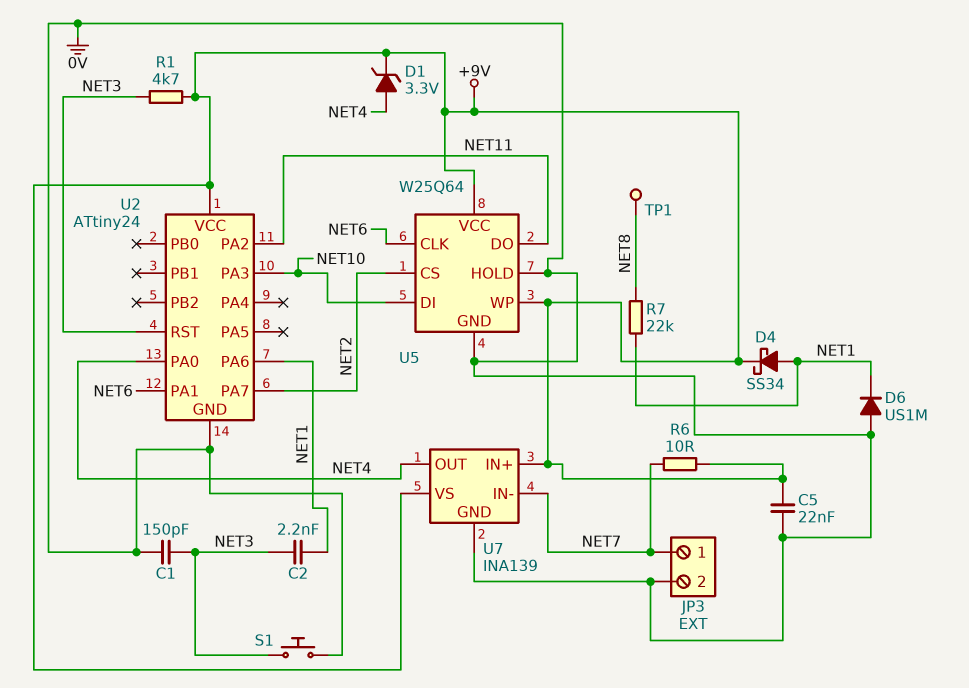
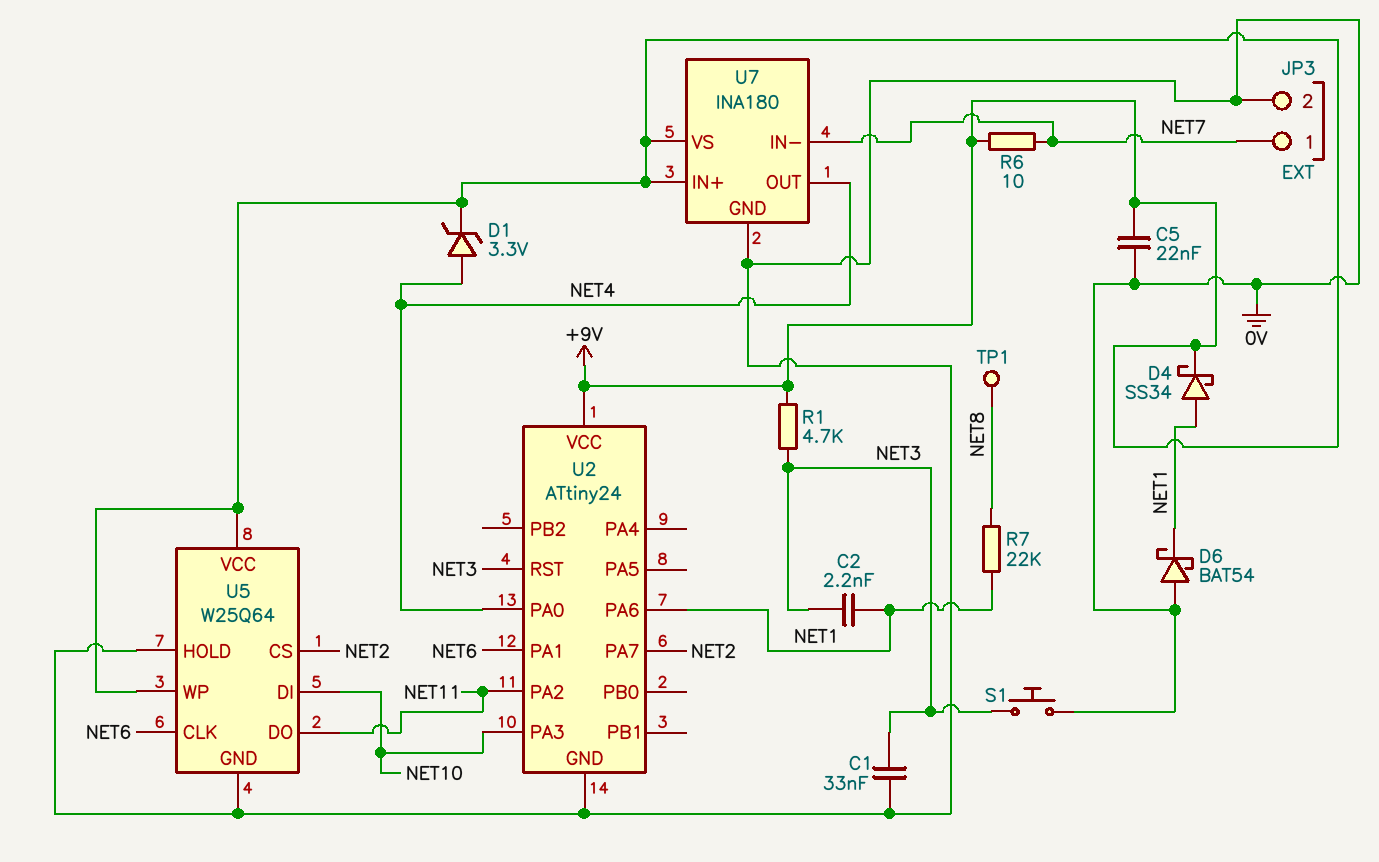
C1: 150pF (0V, NET3) -> 33nF (0V, NET3)
D6: diode US1M (A 0V, K NET1) -> schottky BAT54 (A 0V, K NET1)
U7: INA139 -> INA180

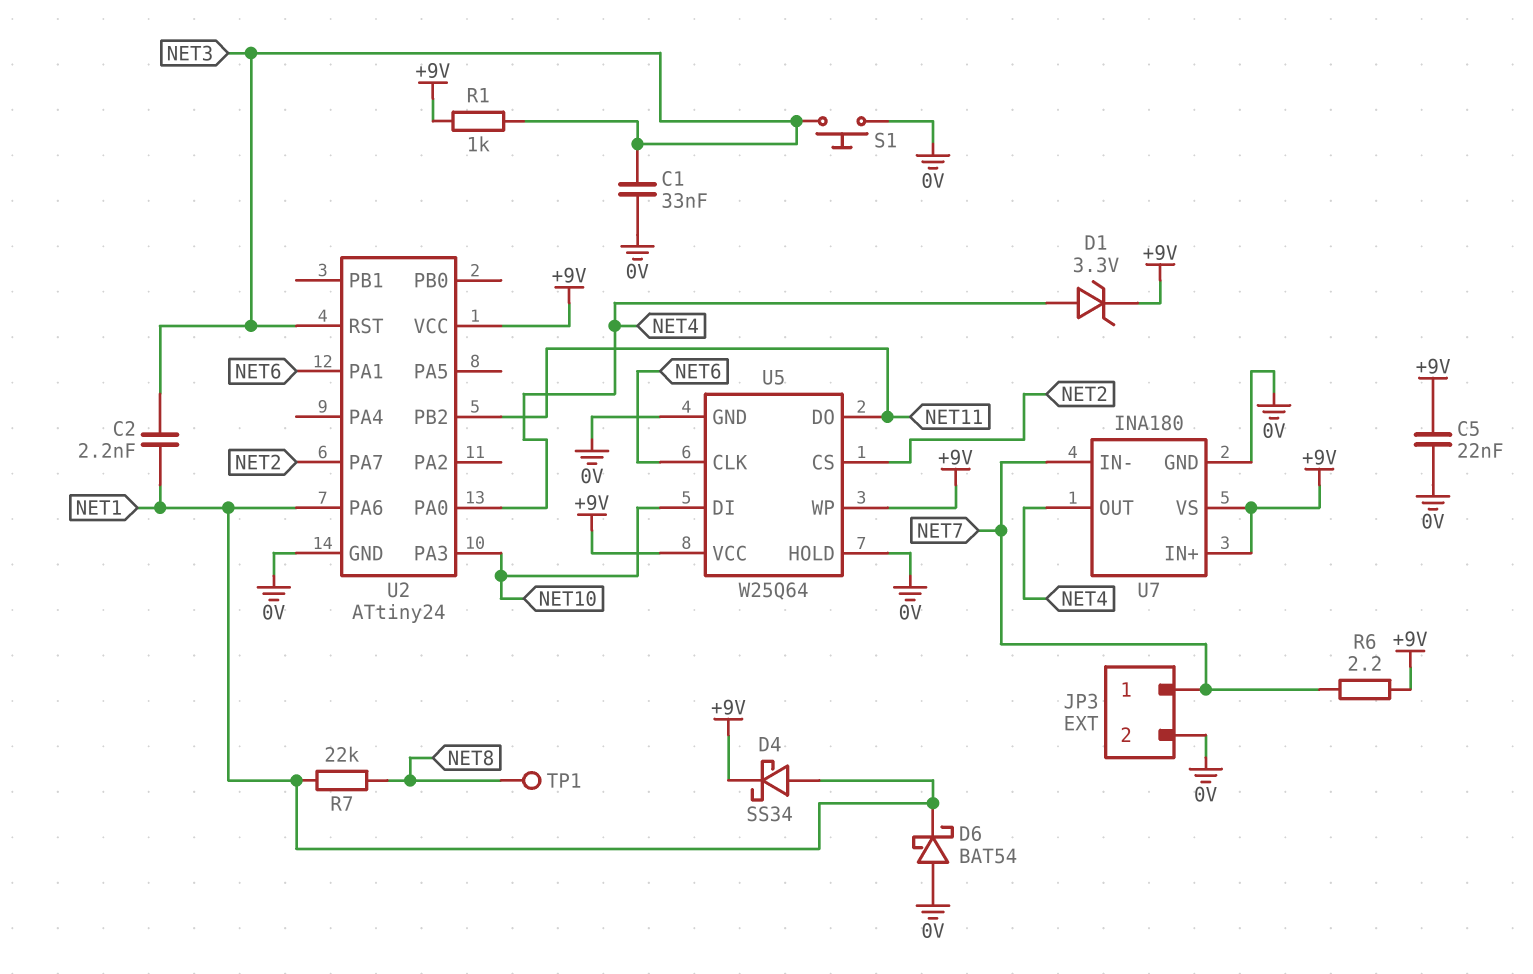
R1: 4.7k (+9V, NET3) -> 1k (+9V, NET3)
R6: 10 (+9V, NET7) -> 2.2 (+9V, NET7)
U2 pin PA2: NET11 -> none
U2 pin PB2: none -> NET11

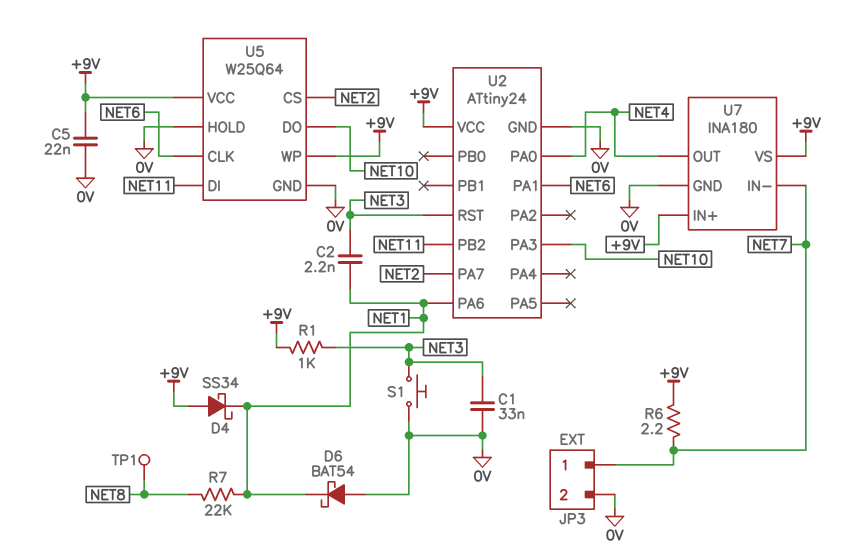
D1: zener 3.3V (A NET4, K +9V) -> none
D4: schottky SS34 (A NET1, K +9V) -> schottky SS34 (A +9V, K NET1)
U5 pin DI: NET10 -> NET11
U5 pin DO: NET11 -> NET10

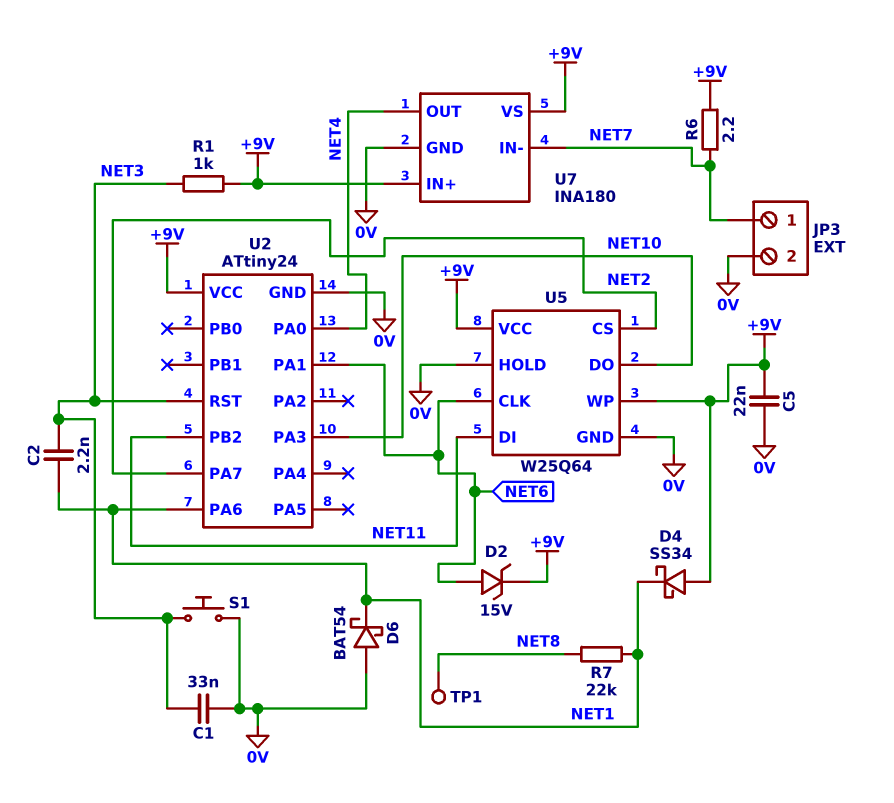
D2: none -> zener 15V (A NET6, K +9V)

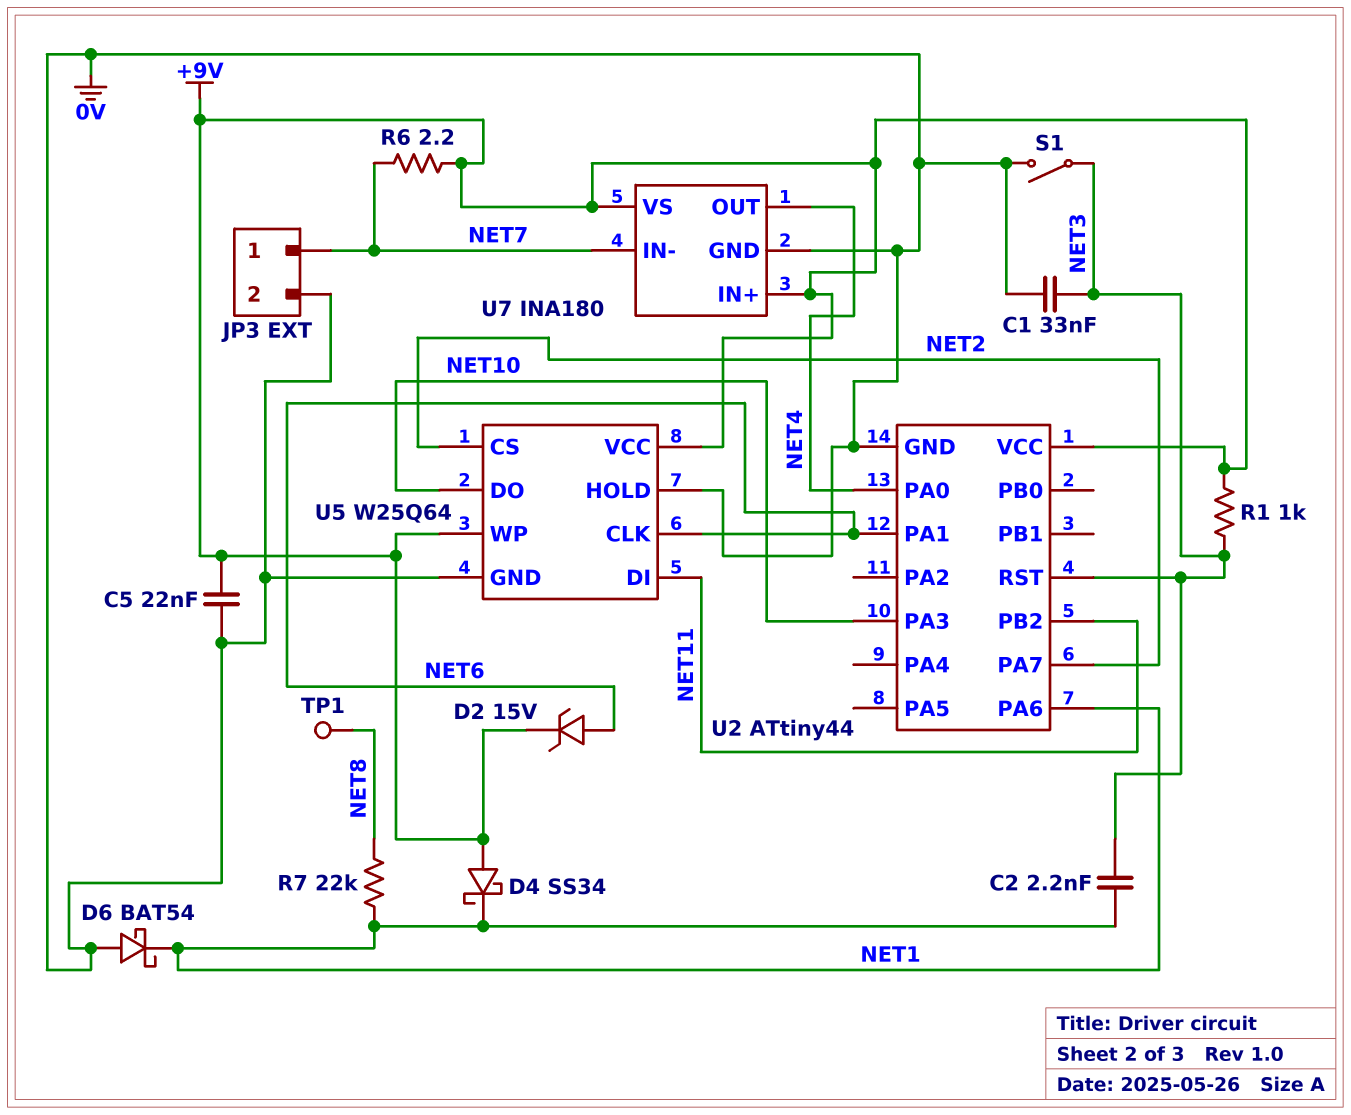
S1: button (0V, NET3) -> switch (0V, NET3)
U2: ATtiny24 -> ATtiny44

